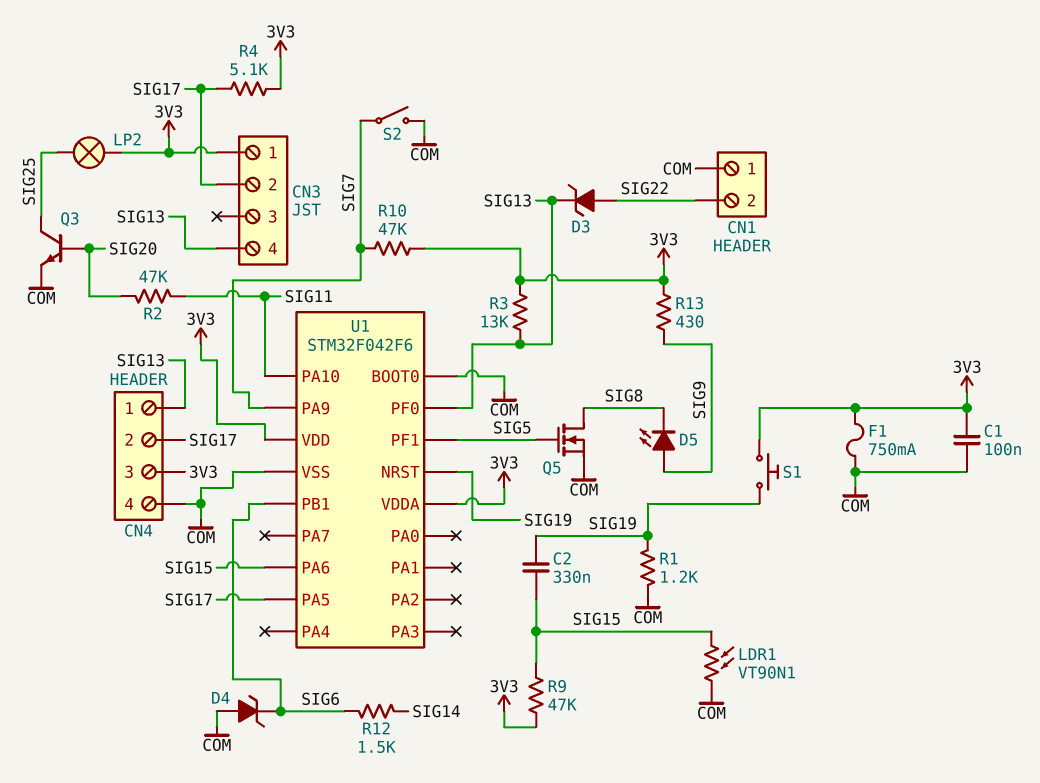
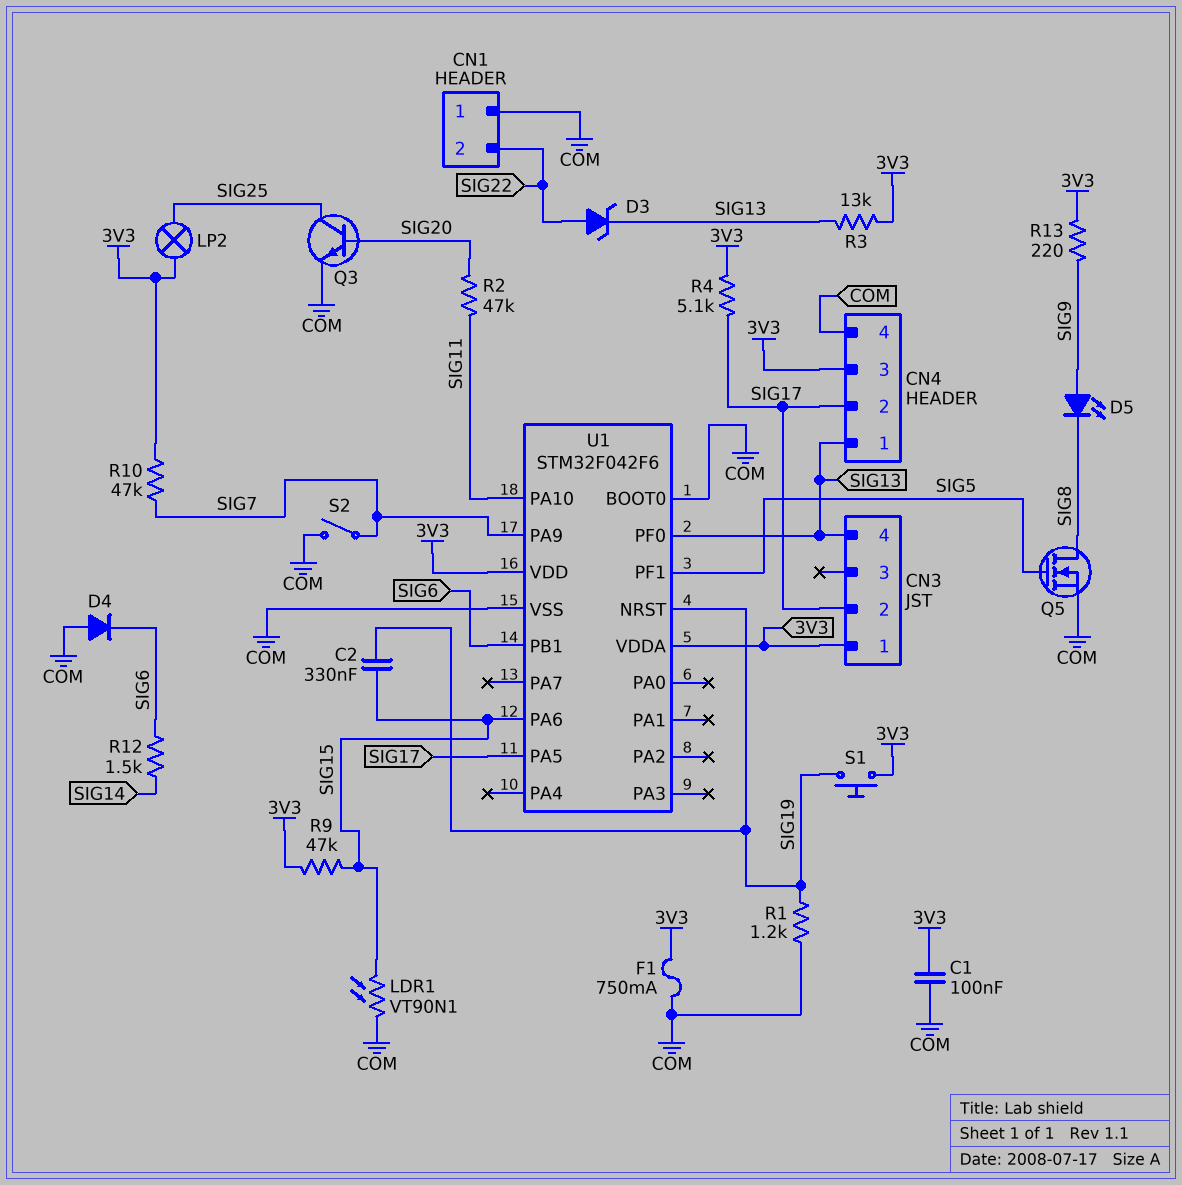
D4: zener (A COM, K SIG6) -> diode (A COM, K SIG6)
R13: 430 (3V3, SIG9) -> 220 (3V3, SIG9)

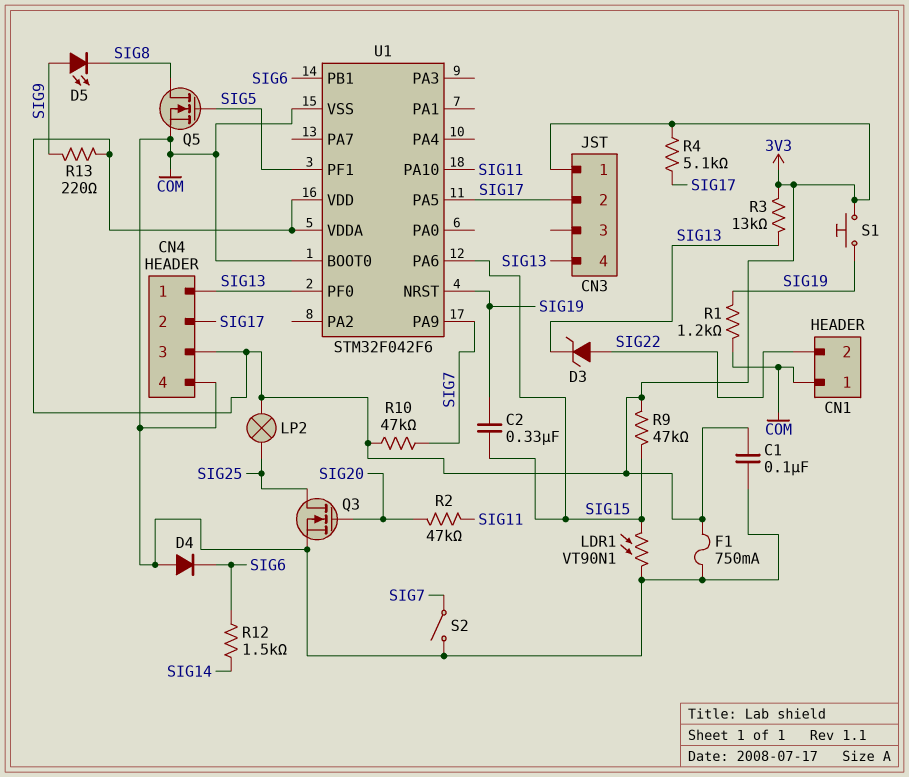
Q3: NPN (B SIG20, C SIG25, E COM) -> NMOS (G SIG20, D SIG25, S COM)

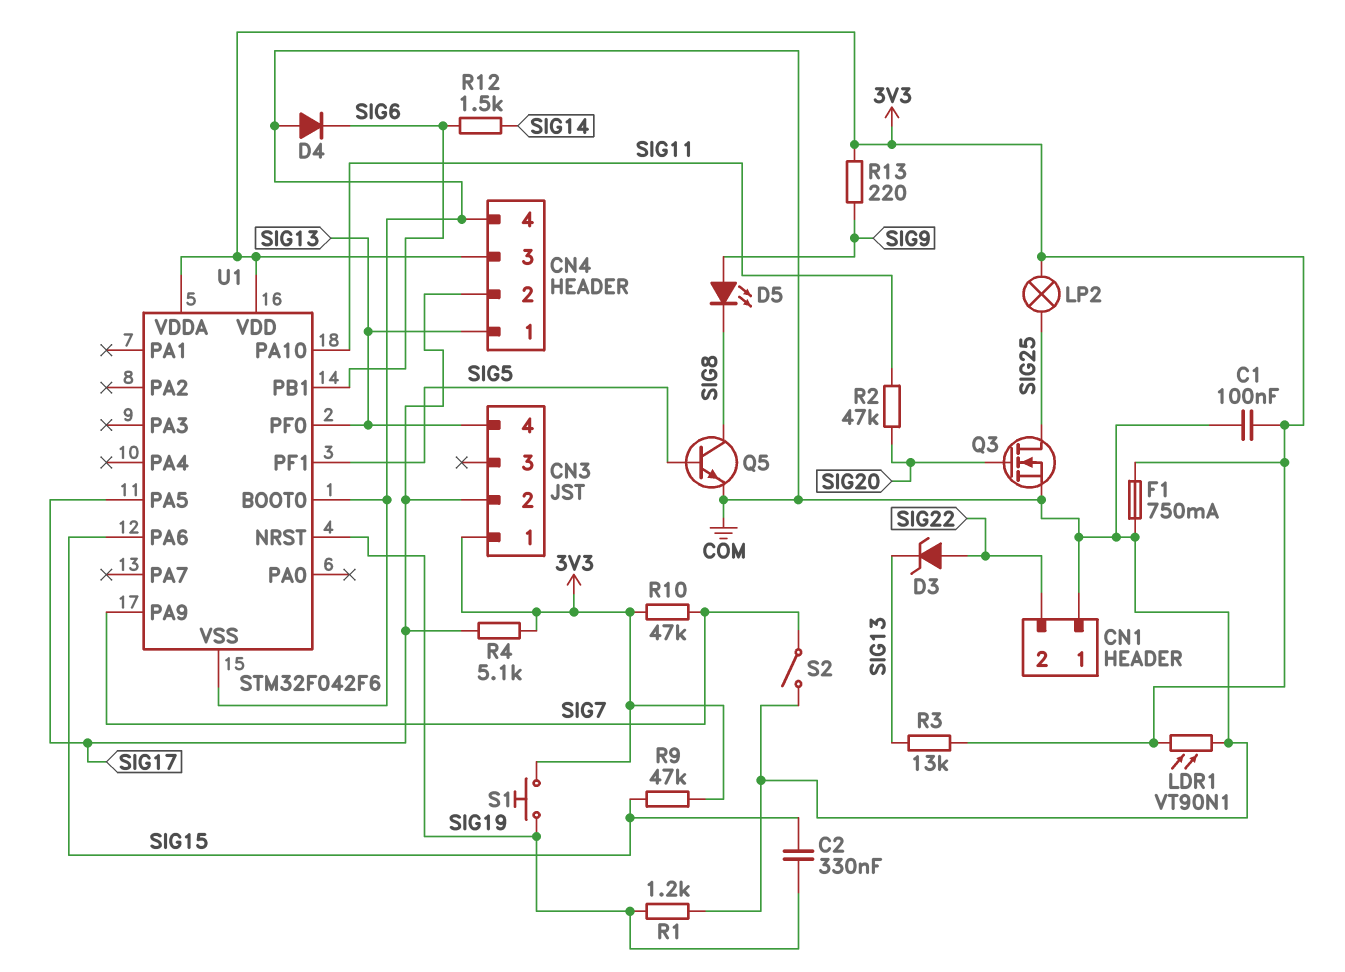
LDR1: VT90N1 (COM, SIG15) -> VT90N1 (3V3, COM)
Q5: NMOS (G SIG5, D SIG8, S COM) -> NPN (B SIG5, C SIG8, E COM)

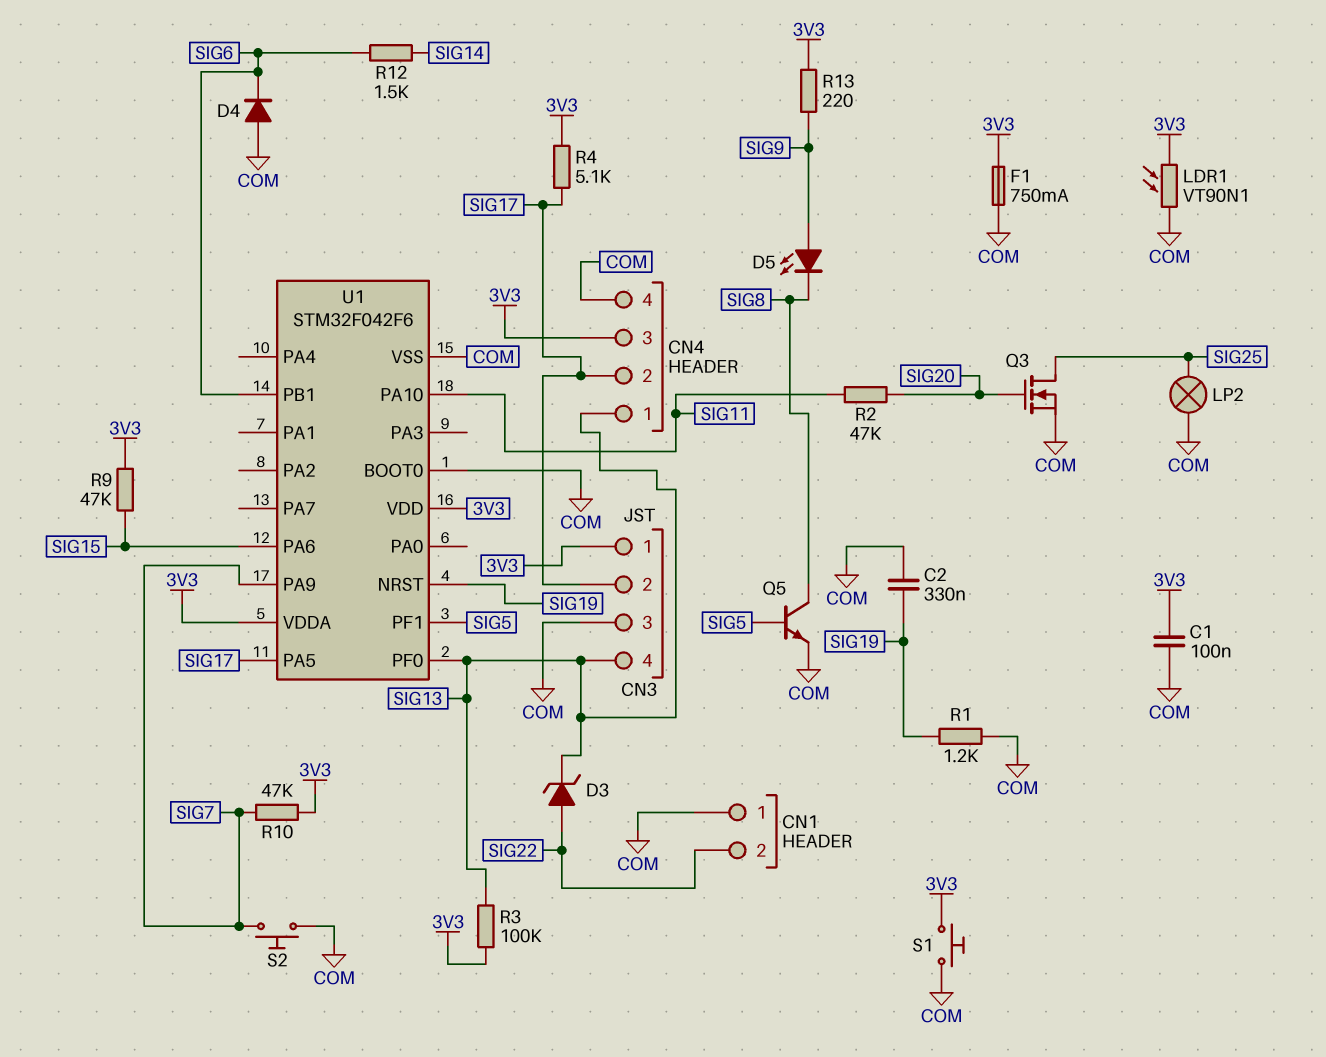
C2: 330nF (SIG15, SIG19) -> 330nF (COM, SIG19)
CN3 pin 3: none -> COM
LP2: lamp (3V3, SIG25) -> lamp (COM, SIG25)
R3: 13k (3V3, SIG13) -> 100k (3V3, SIG13)
S1: button (3V3, SIG19) -> button (3V3, COM)
S2: switch (COM, SIG7) -> button (COM, SIG7)

